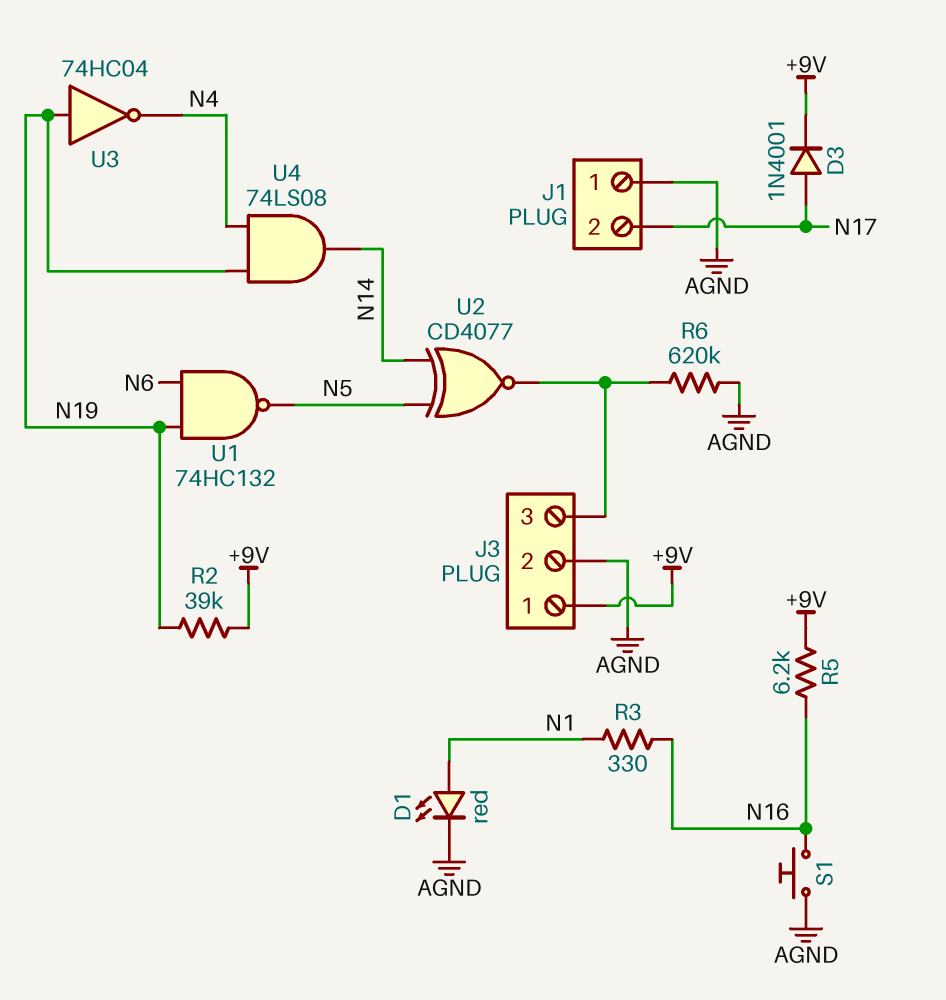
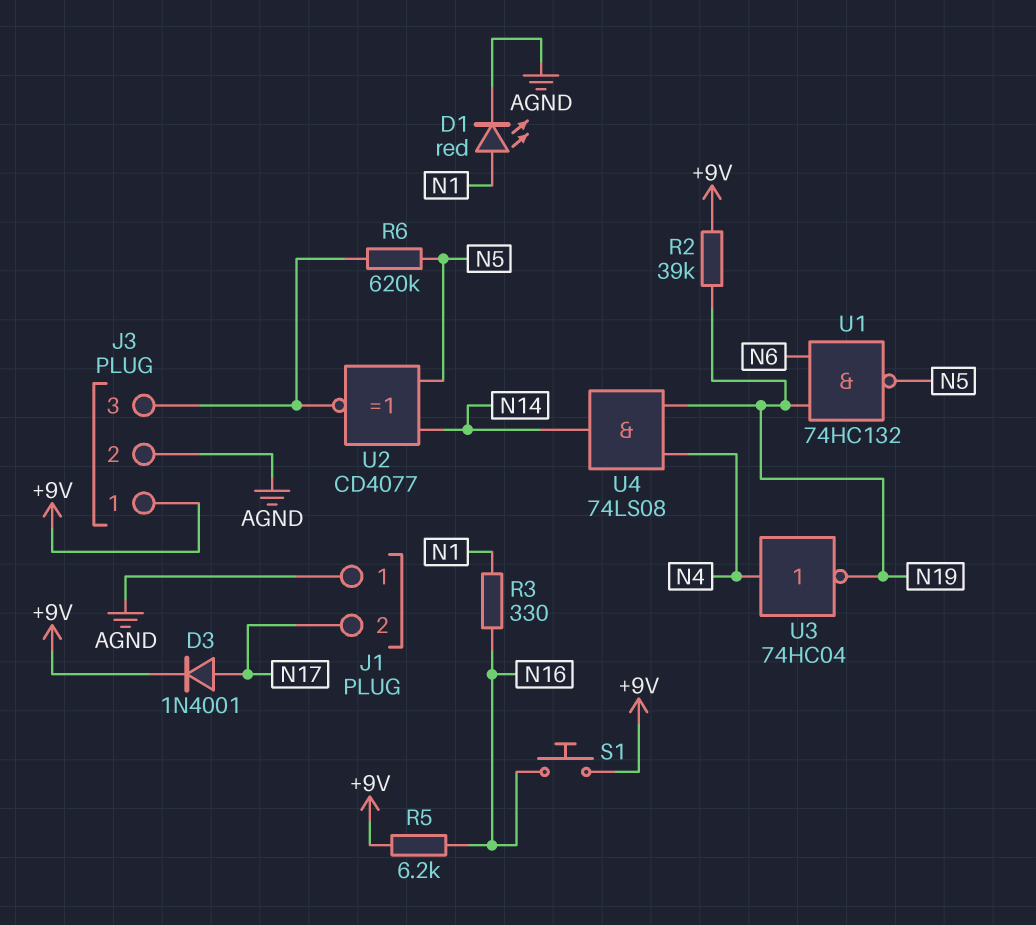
R6: 620k (AGND, J3/3) -> 620k (J3/3, N5)
S1: button (AGND, N16) -> button (+9V, N16)
U3: NOT 74HC04 (in N19, out N4) -> NOT 74HC04 (in N4, out N19)

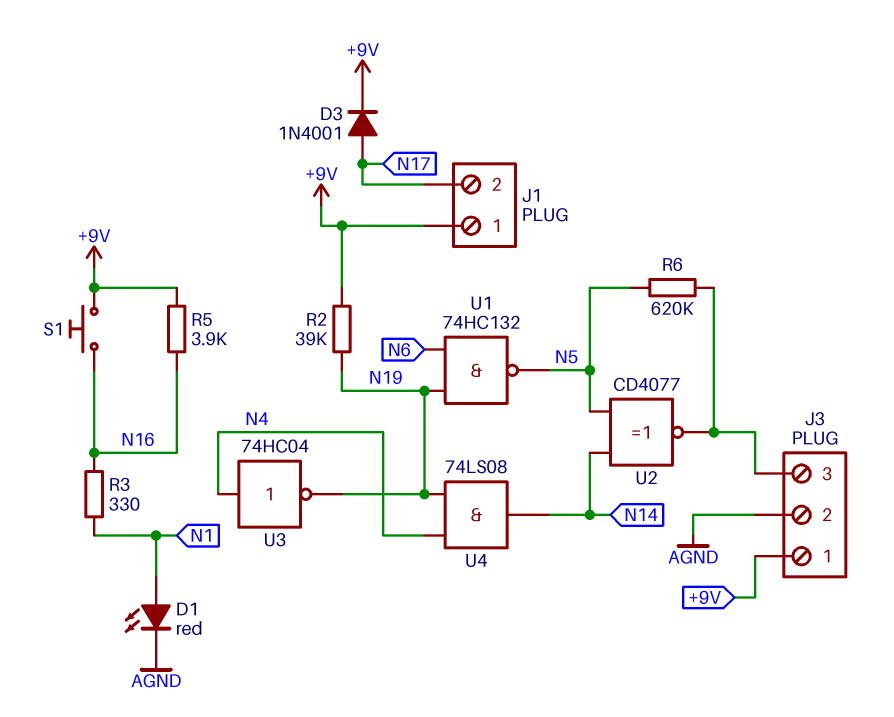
J1 pin 1: AGND -> +9V
R5: 6.2k (+9V, N16) -> 3.9k (+9V, N16)

